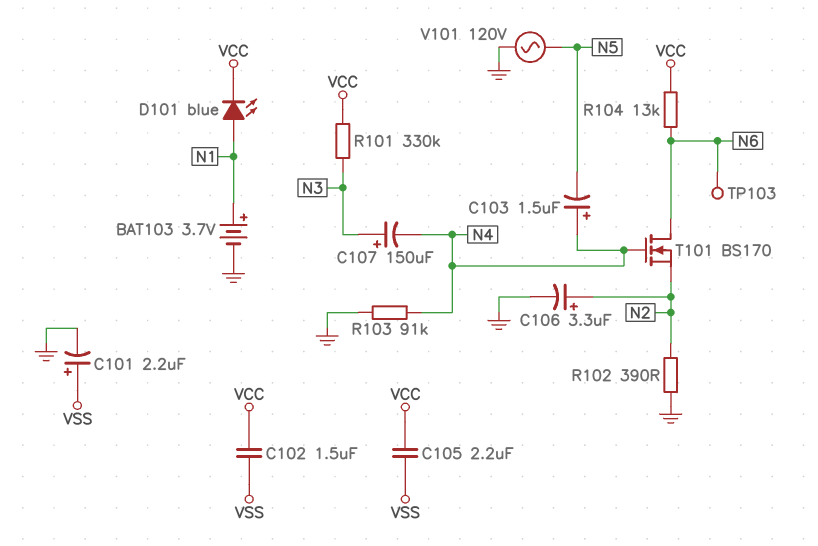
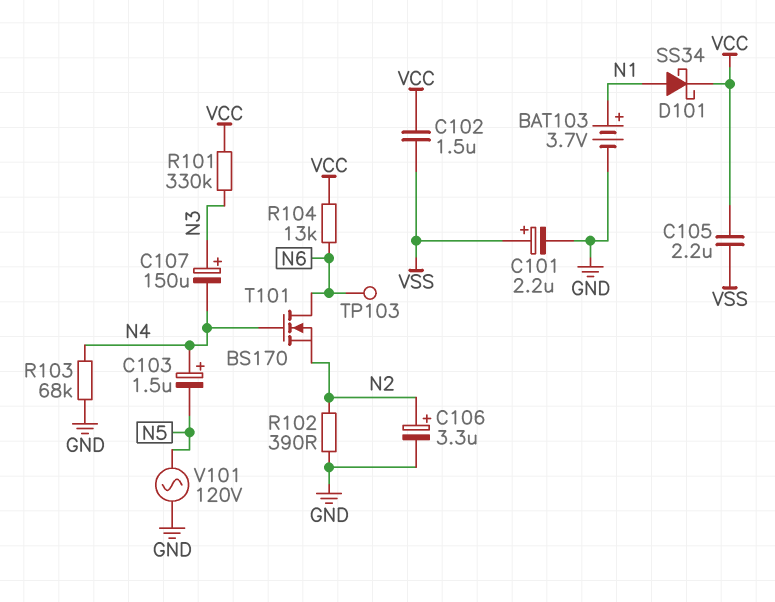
D101: LED blue (A N1, K VCC) -> schottky SS34 (A N1, K VCC)
R103: 91k (GND, N4) -> 68k (GND, N4)

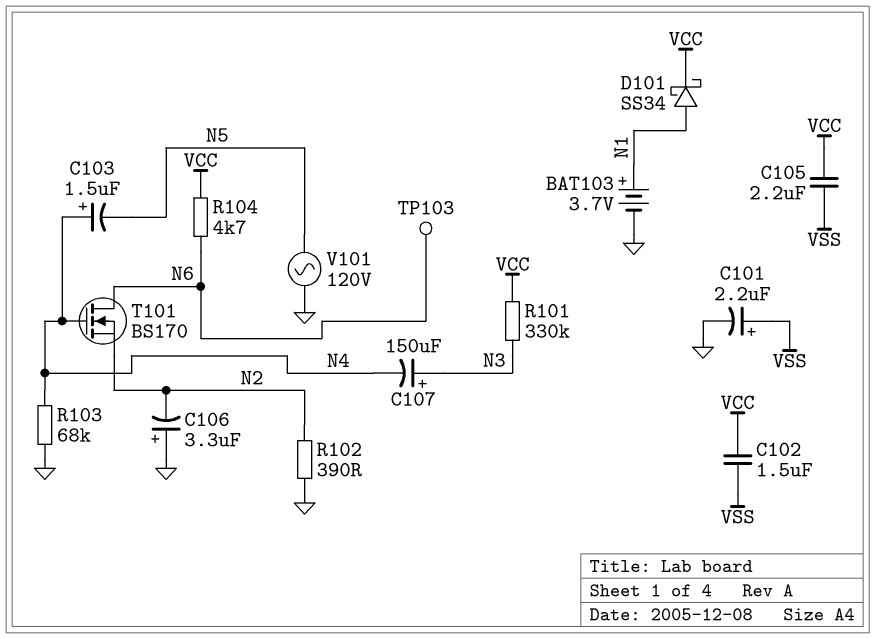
C106: 3.3uF (plus N2, minus GND) -> 3.3uF (plus GND, minus N2)
R104: 13k (N6, VCC) -> 4.7k (N6, VCC)

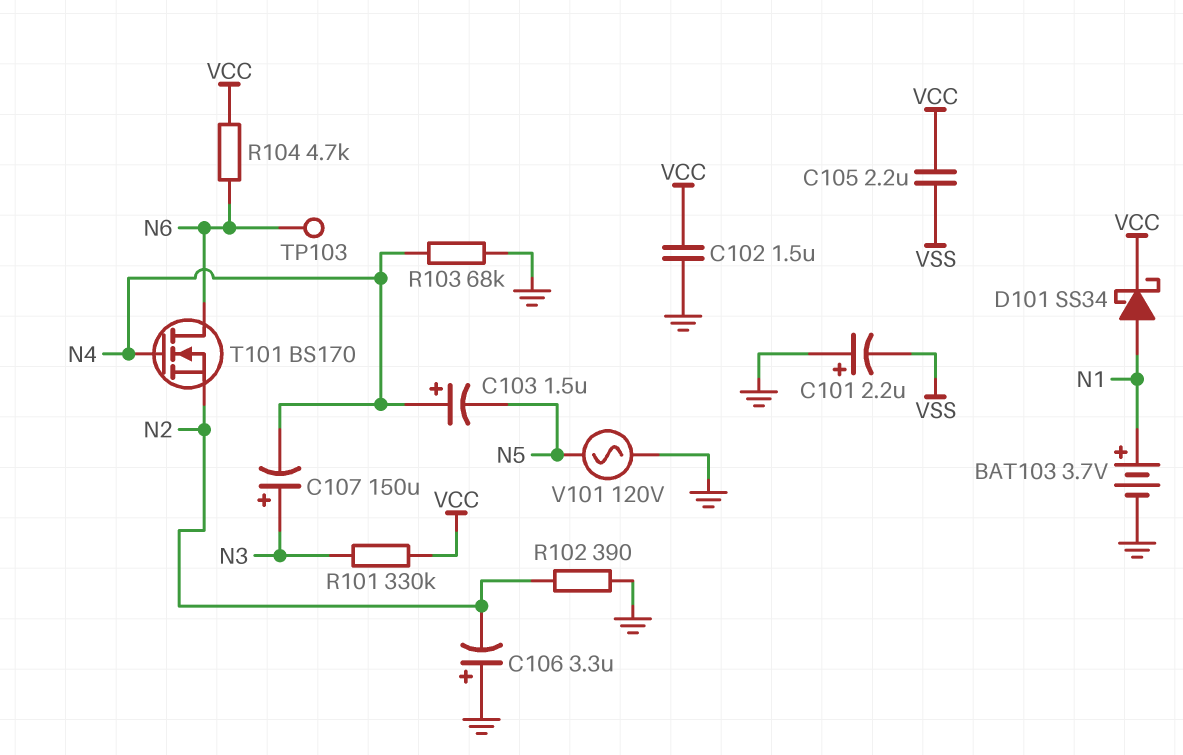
C101: 2.2uF (plus VSS, minus GND) -> 2.2uF (plus GND, minus VSS)
C102: 1.5uF (VCC, VSS) -> 1.5uF (GND, VCC)

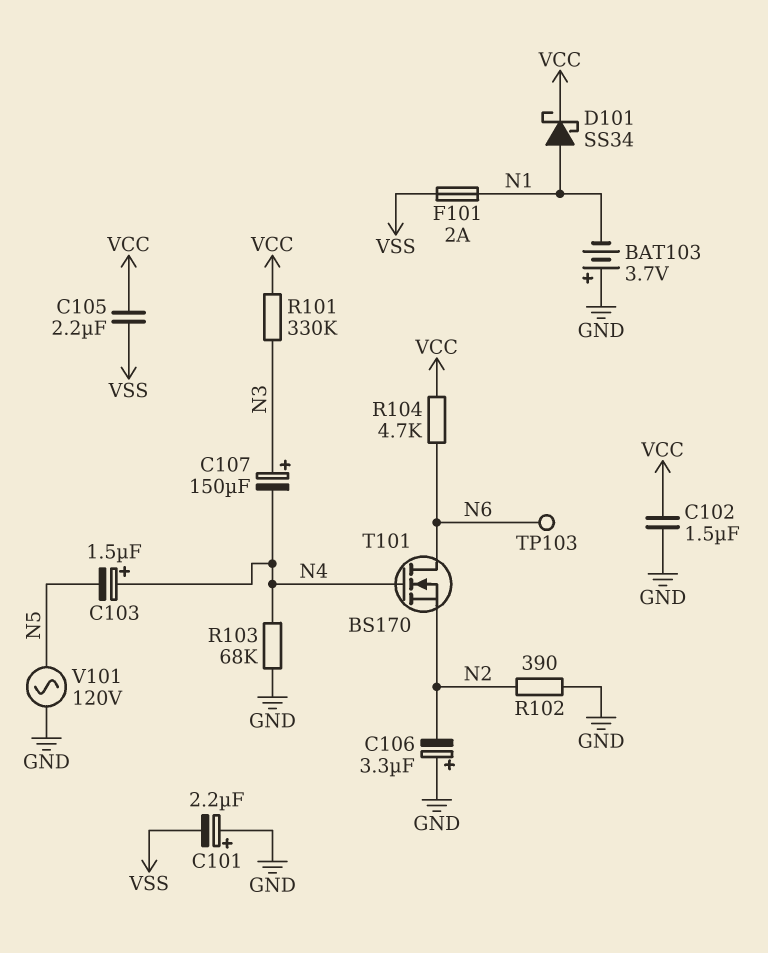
BAT103: 3.7V (plus N1, minus GND) -> 3.7V (plus GND, minus N1)
F101: none -> 2A (N1, VSS)

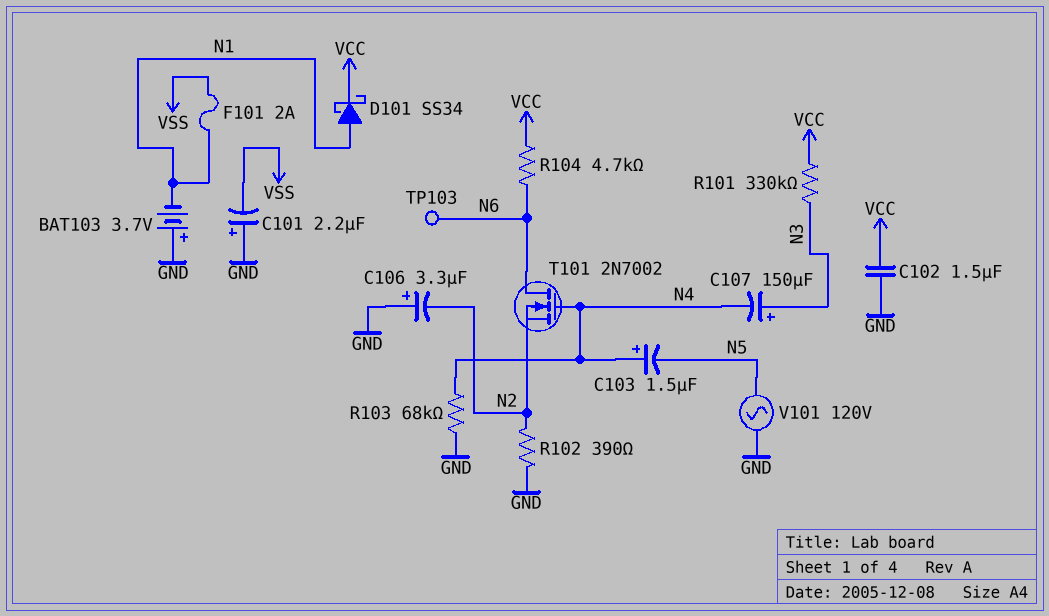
C105: 2.2uF (VCC, VSS) -> none
T101: NMOS BS170 (G N4, D N6, S N2) -> NMOS 2N7002 (G N4, D N6, S N2)

